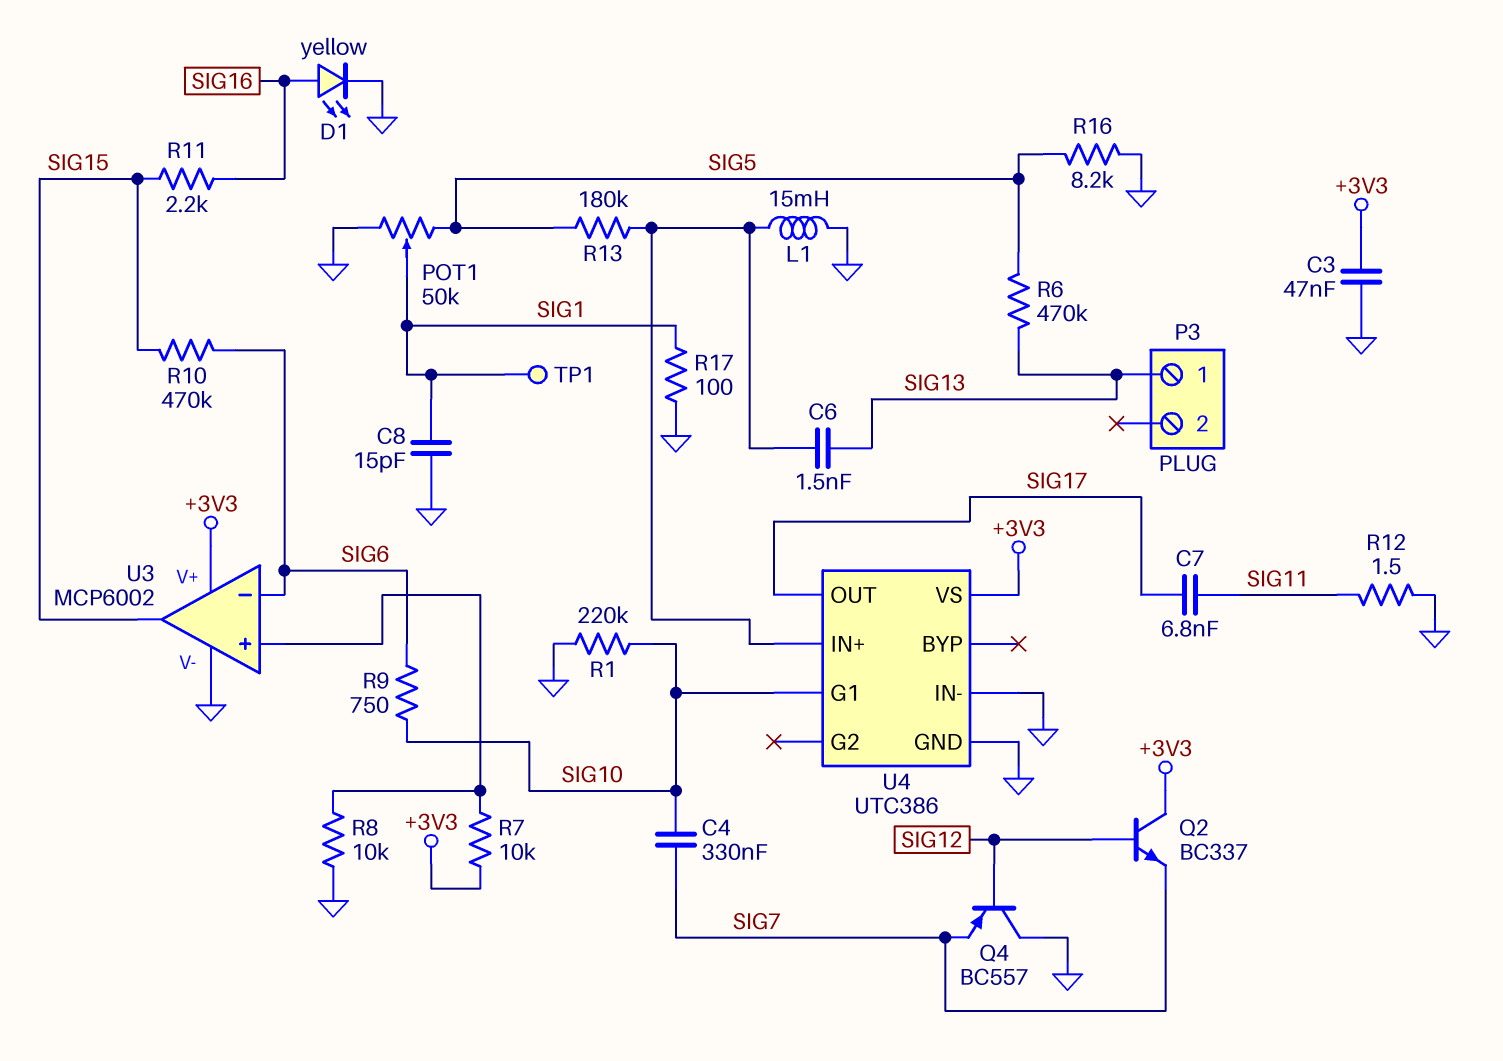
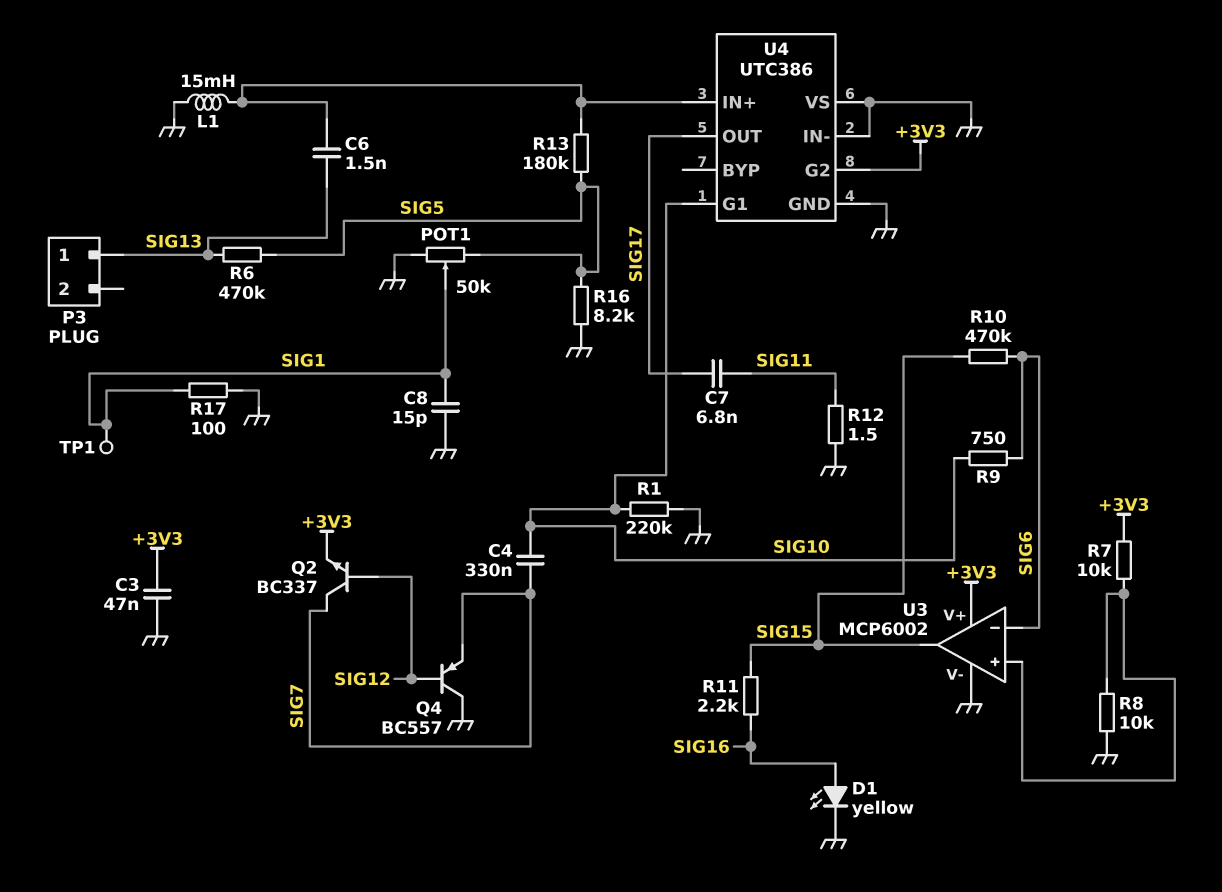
Q2: NPN BC337 (B SIG12, C +3V3, E SIG7) -> NPN BC337 (B SIG12, C SIG7, E +3V3)
U4 pin G2: none -> +3V3
U4 pin VS: +3V3 -> GND

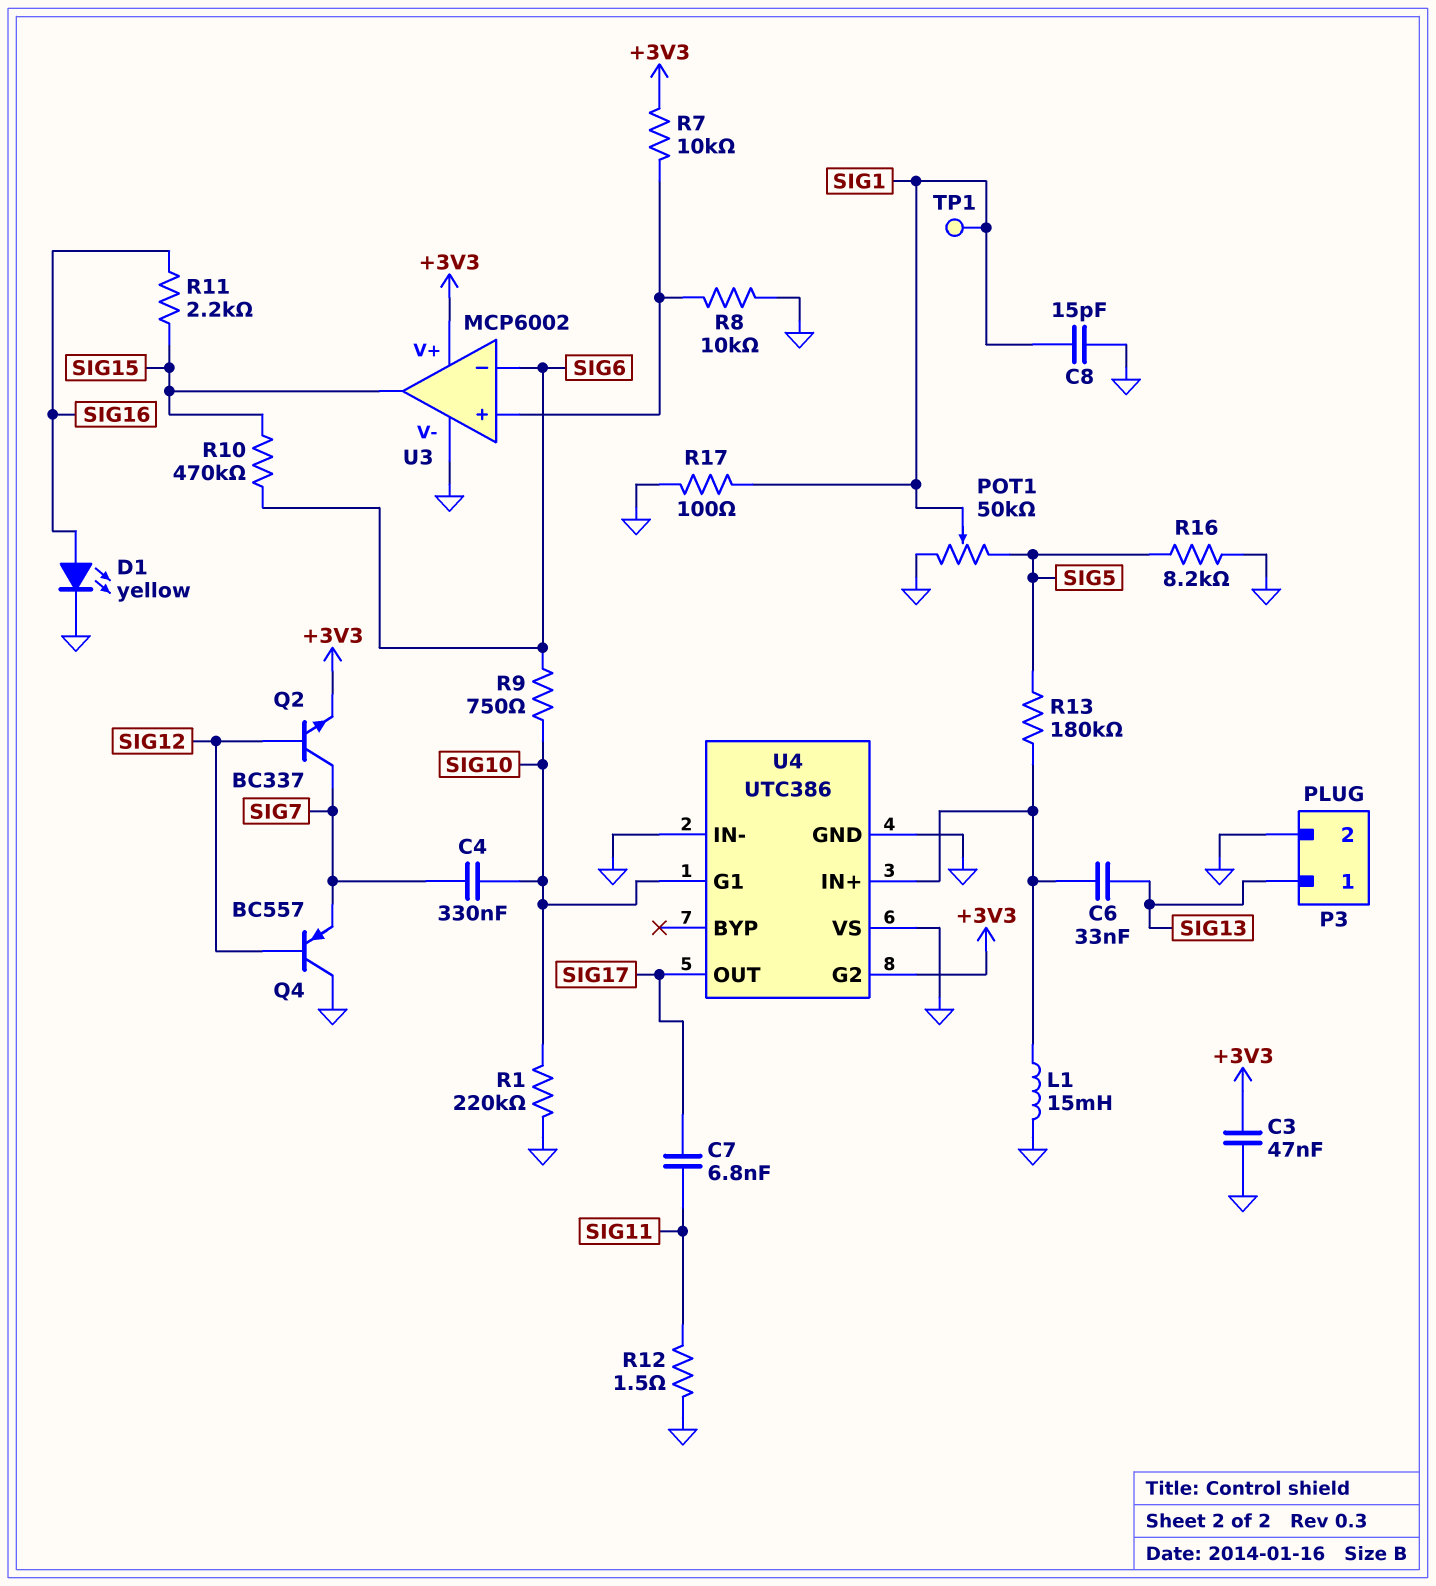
C6: 1.5nF (SIG13, U4/IN+) -> 33nF (SIG13, U4/IN+)
P3 pin 2: none -> GND
R6: 470k (SIG5, SIG13) -> none

